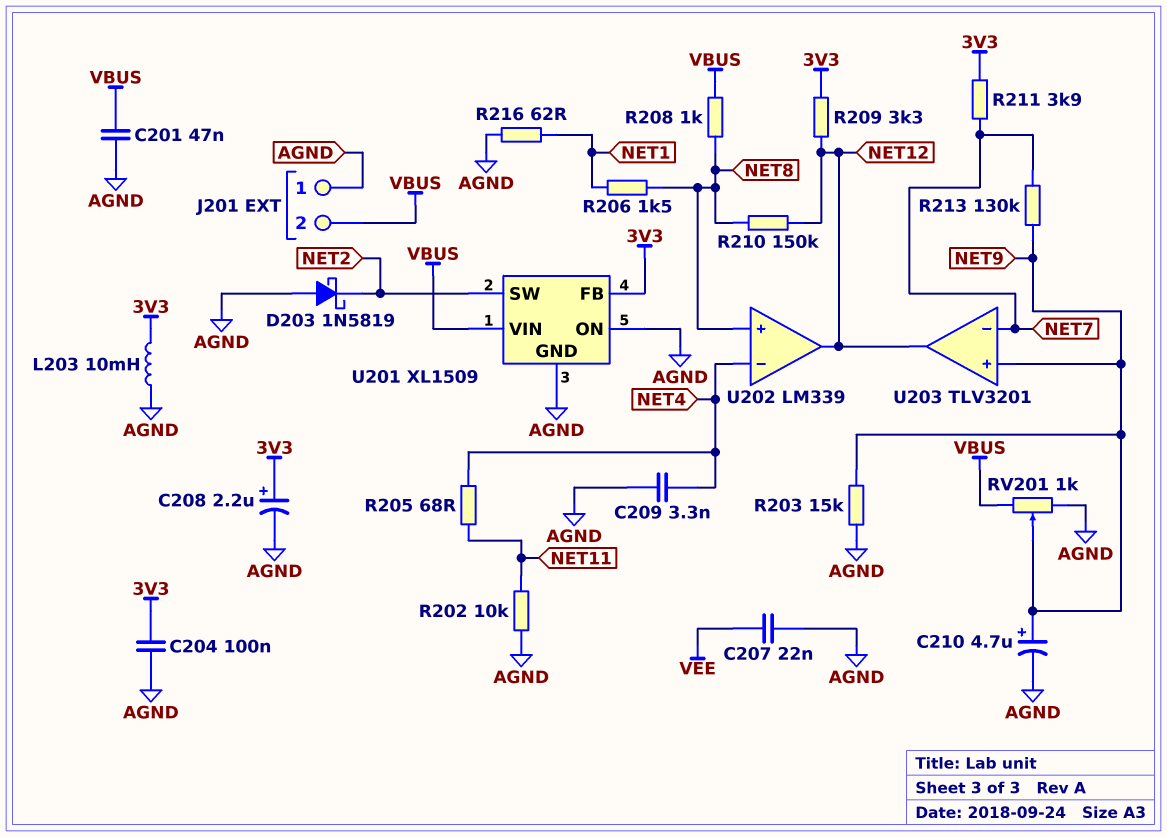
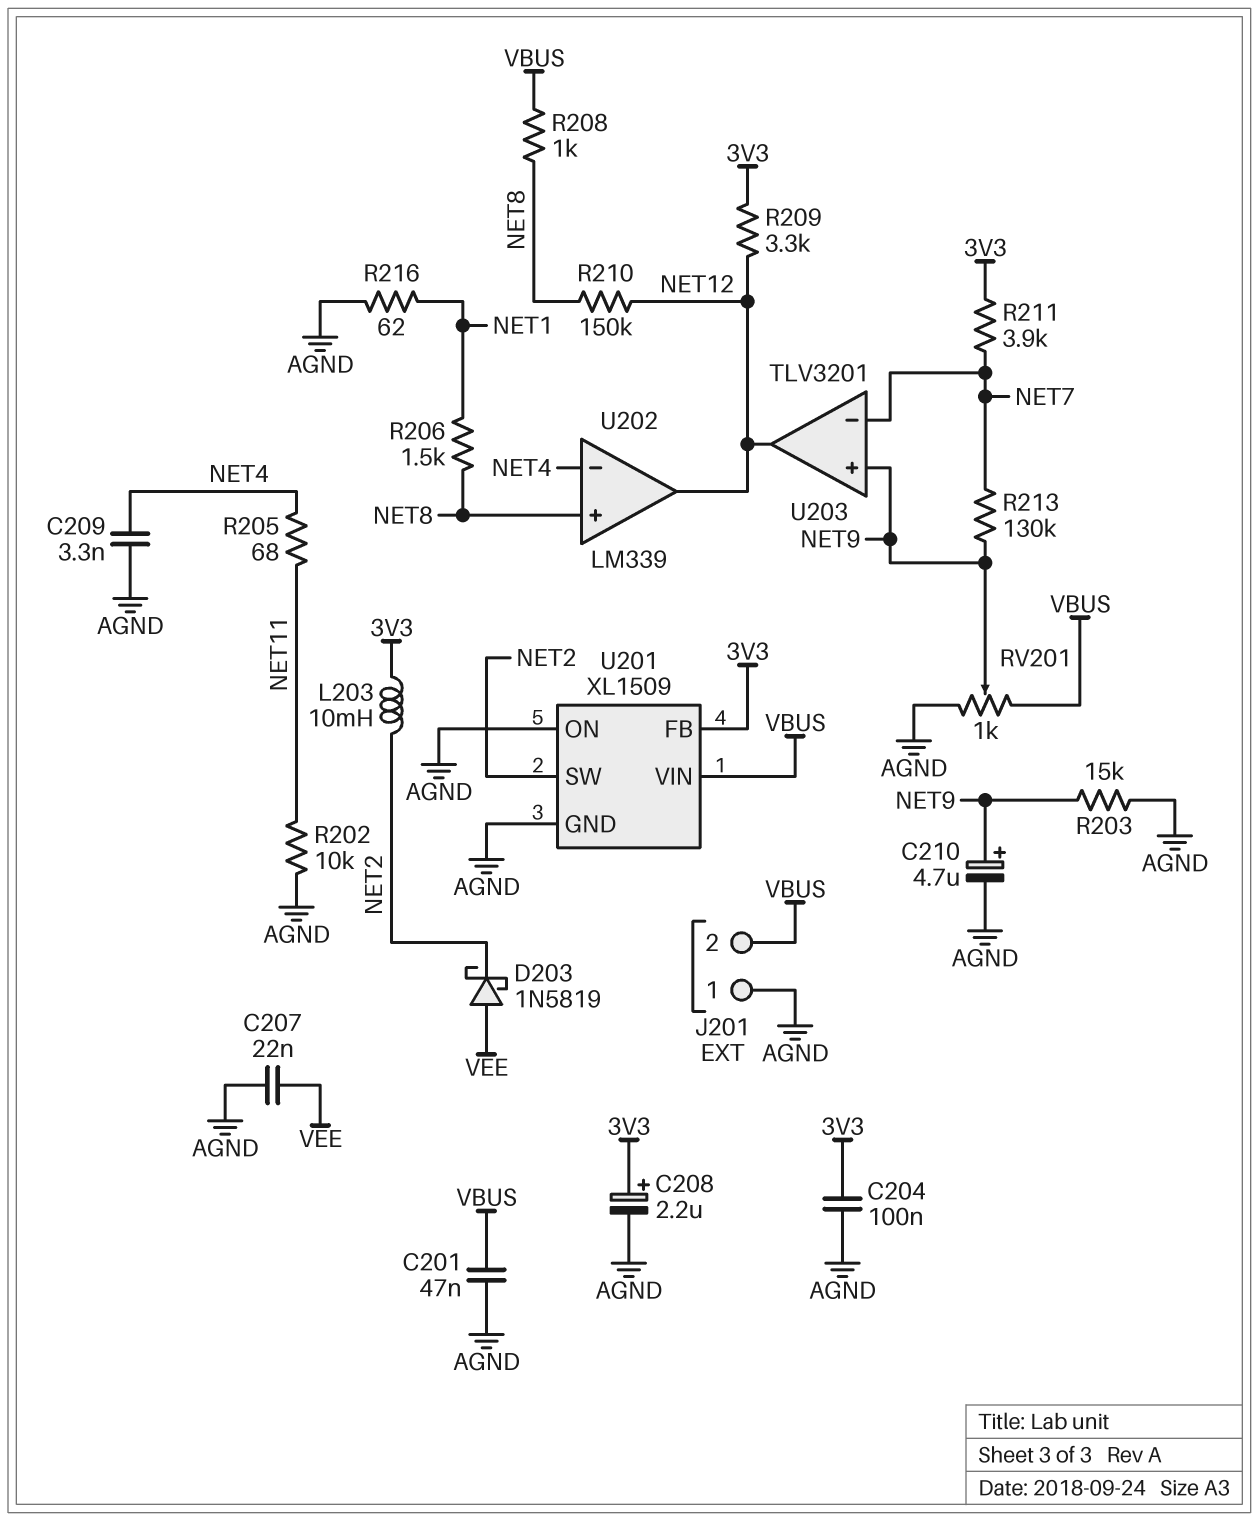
D203: schottky 1N5819 (A AGND, K NET2) -> schottky 1N5819 (A VEE, K NET2)
L203: 10mH (3V3, AGND) -> 10mH (3V3, NET2)

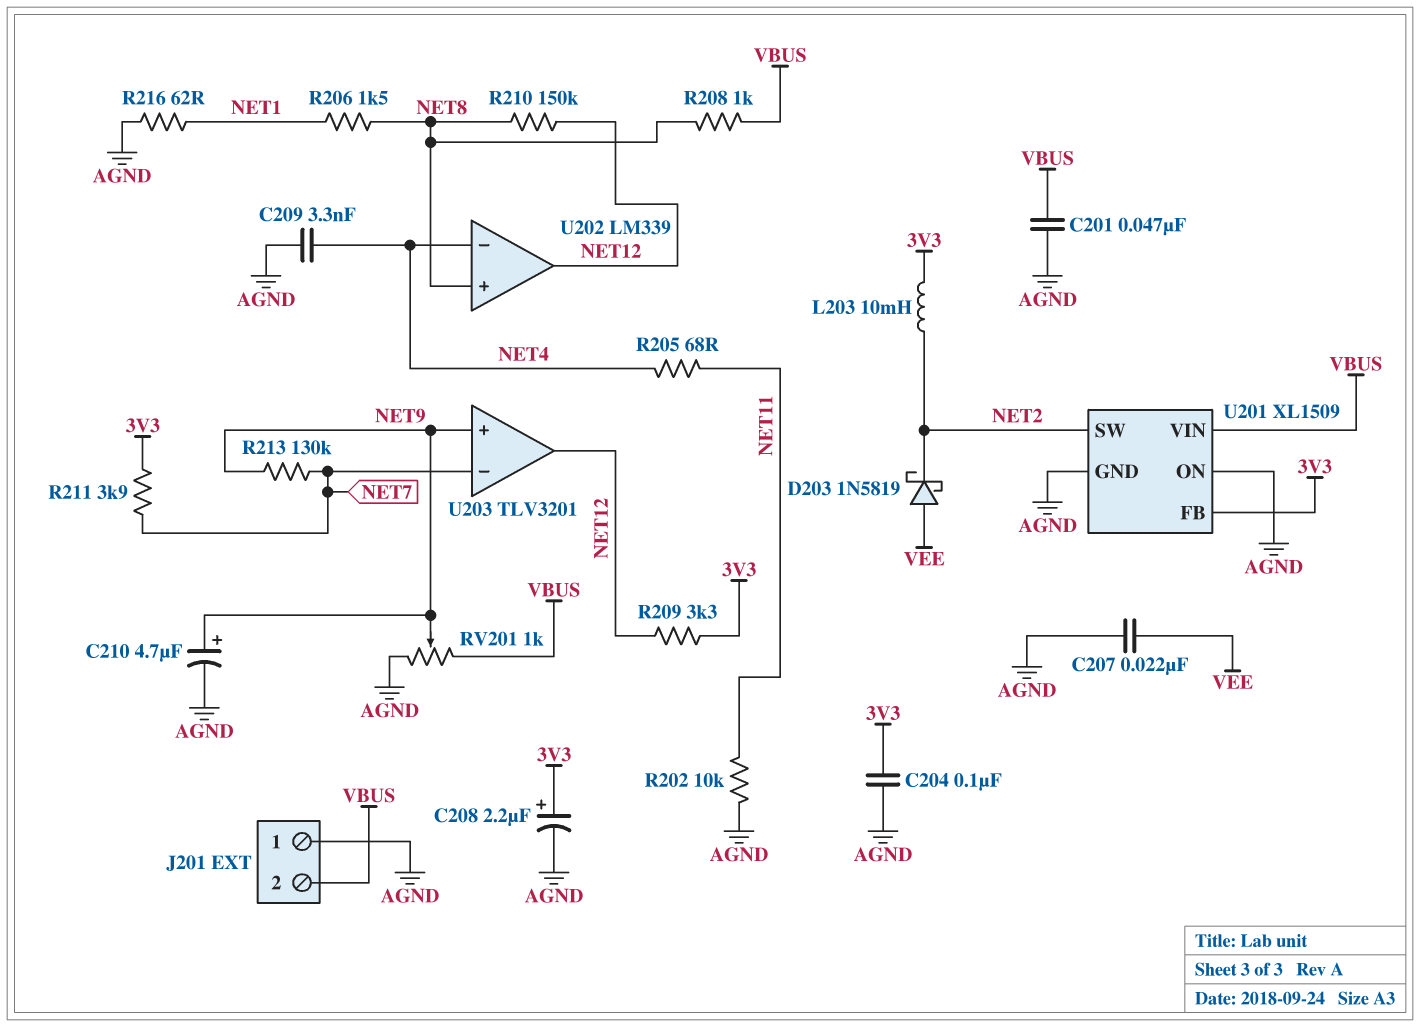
R203: 15k (AGND, NET9) -> none

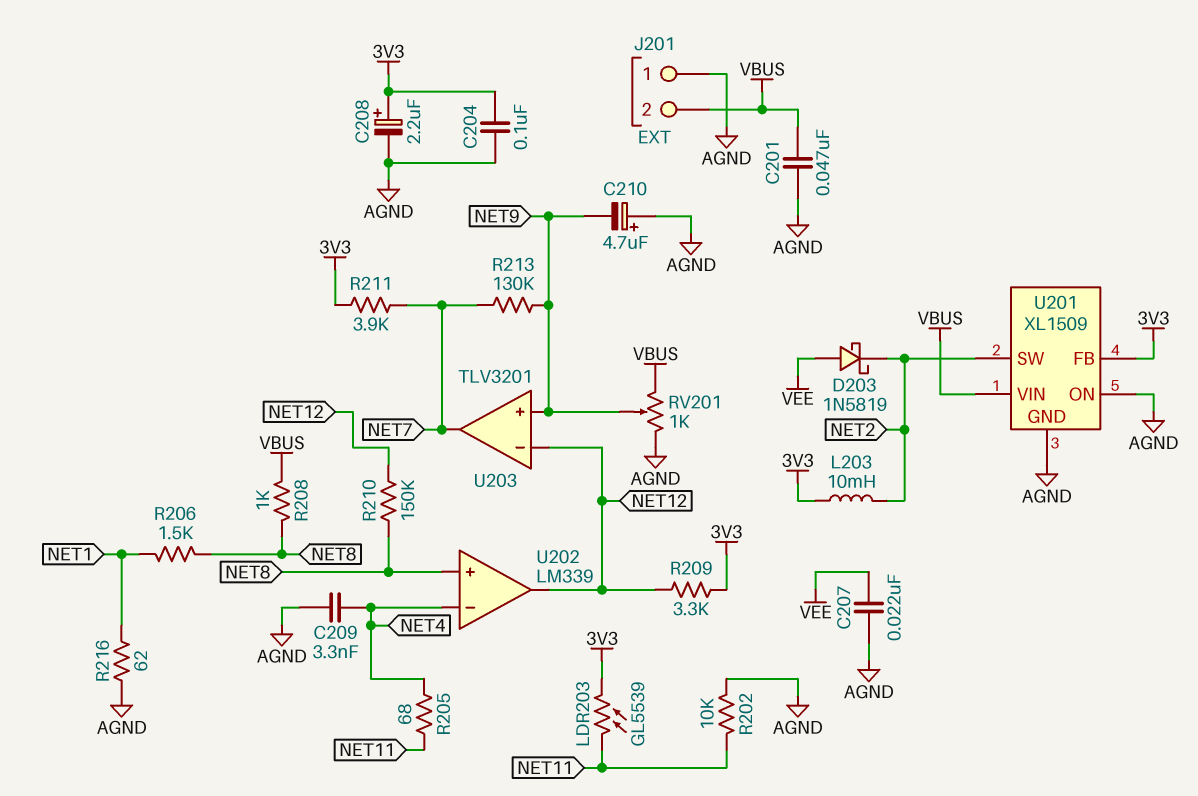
C210: 4.7uF (plus NET9, minus AGND) -> 4.7uF (plus AGND, minus NET9)
LDR203: none -> GL5539 (3V3, NET11)
U203 pin in-: NET7 -> NET12
U203 pin out: NET12 -> NET7

